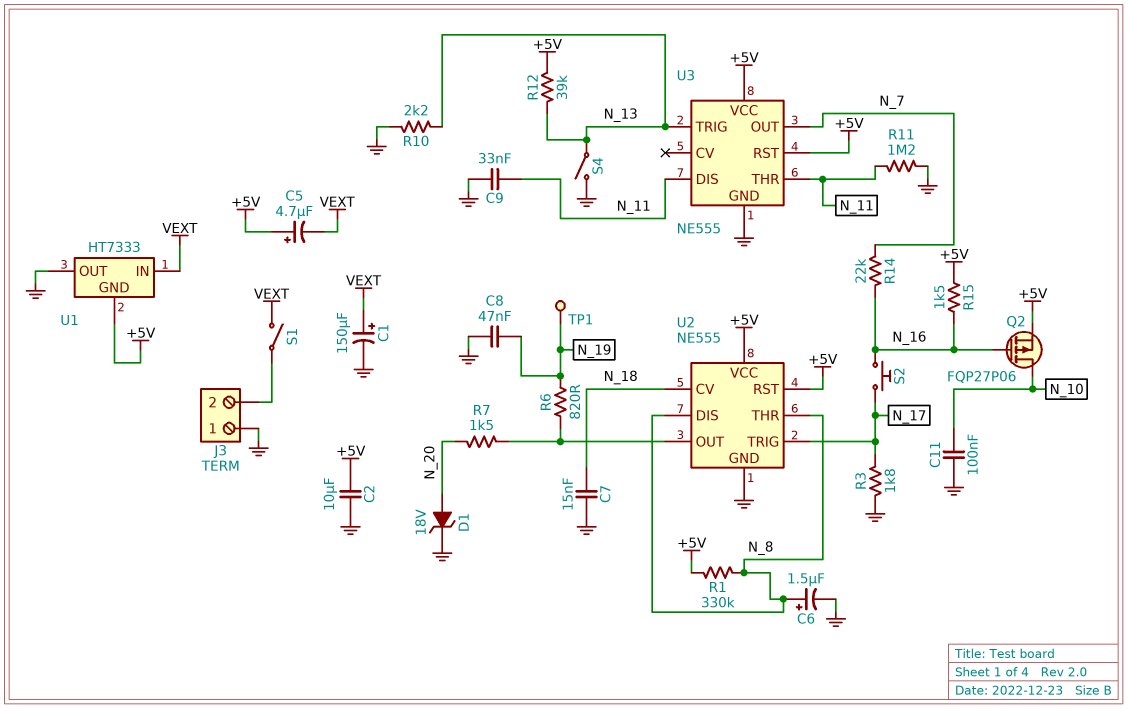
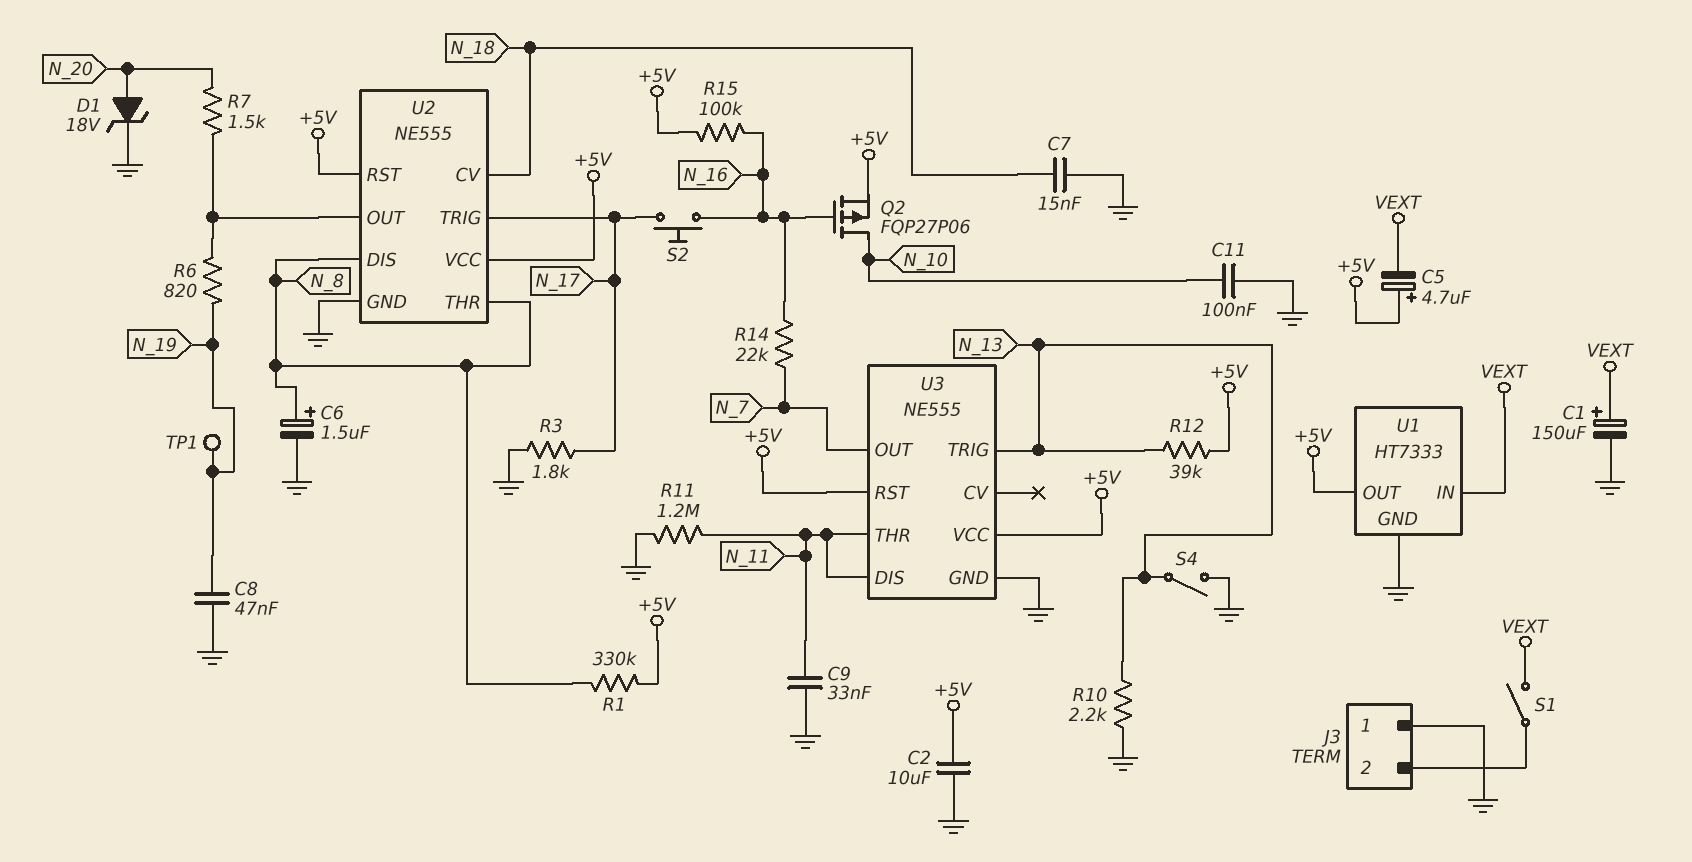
R15: 1.5k (+5V, N_16) -> 100k (+5V, N_16)
U1 pin GND: +5V -> GND
U1 pin OUT: GND -> +5V

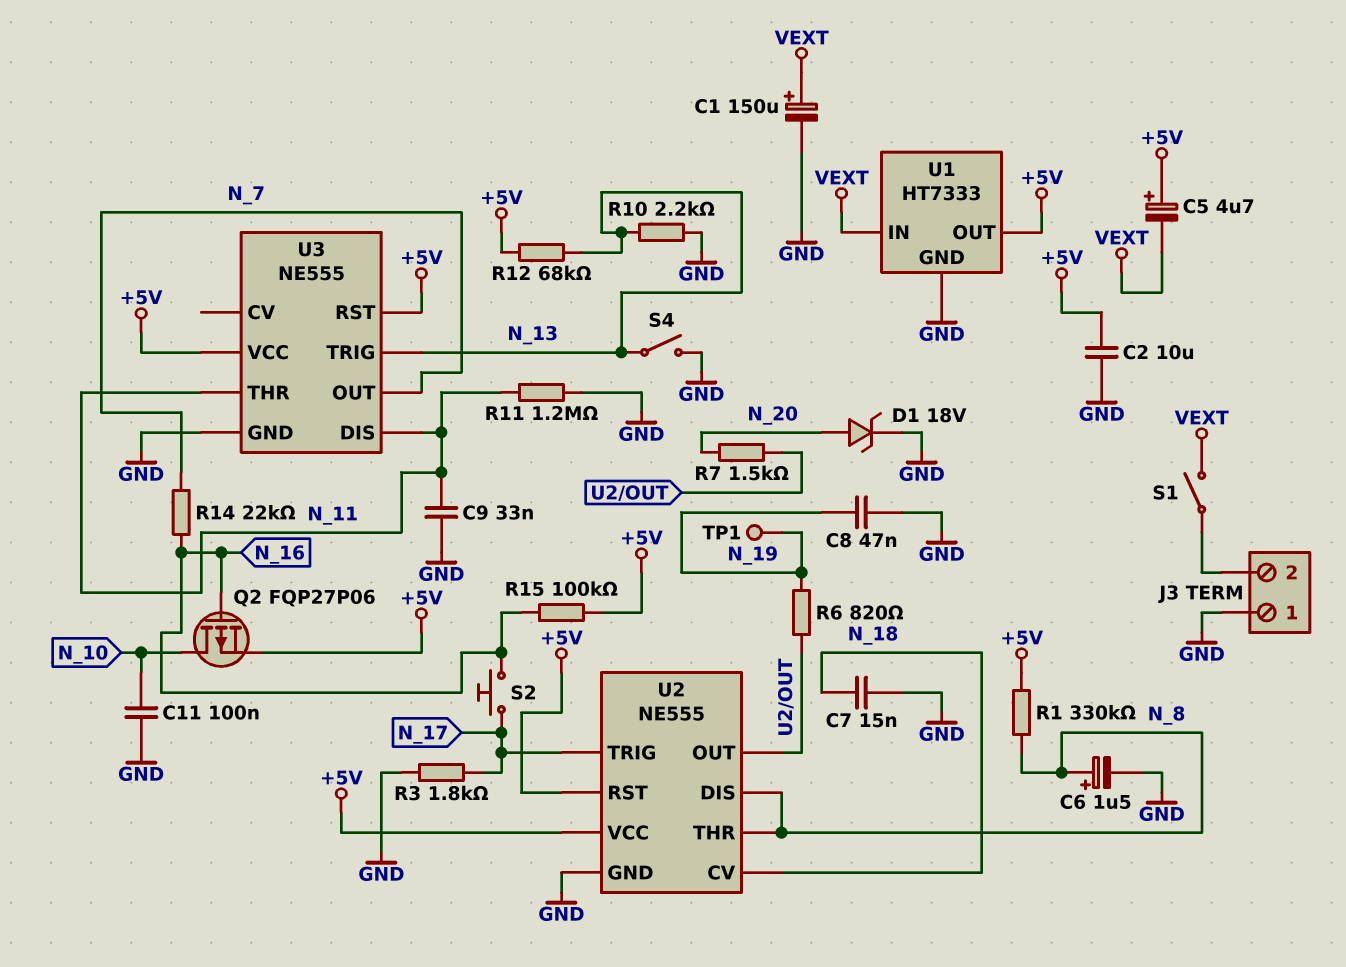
R12: 39k (+5V, N_13) -> 68k (+5V, N_13)

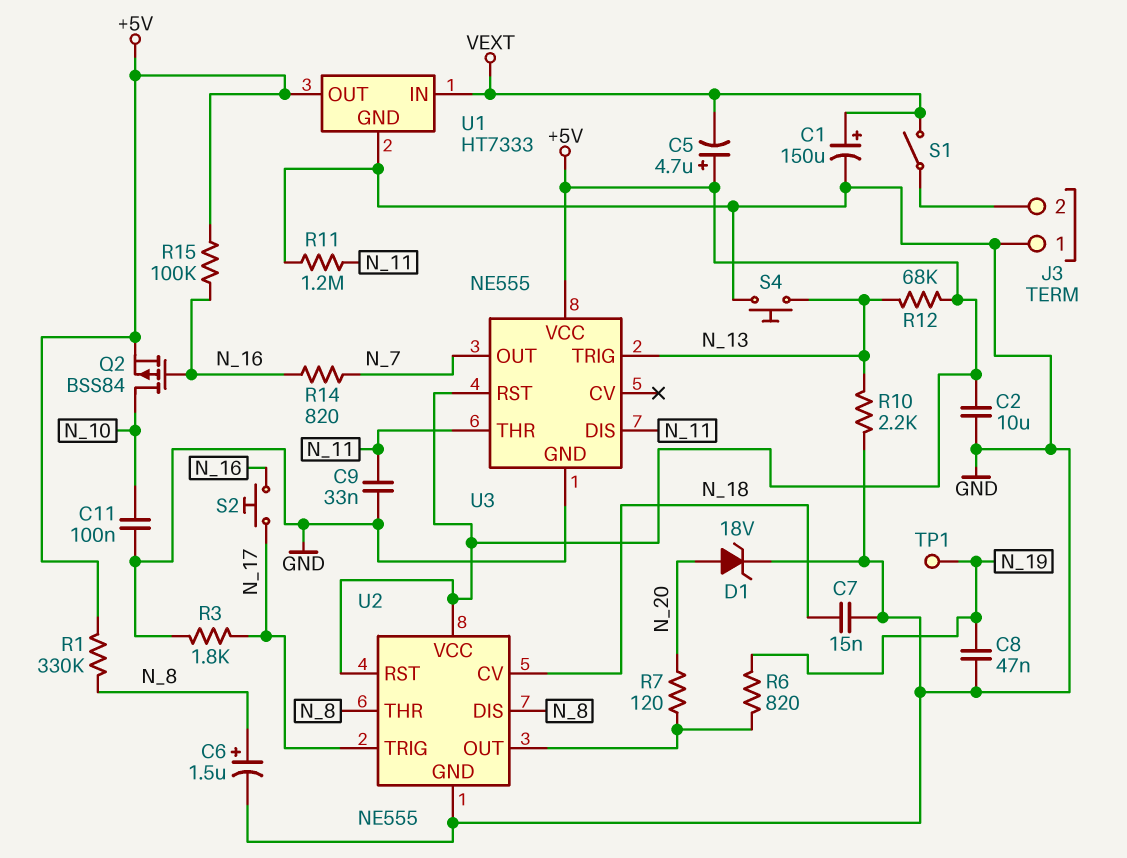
Q2: PMOS FQP27P06 (G N_16, D N_10, S +5V) -> PMOS BSS84 (G N_16, D N_10, S +5V)
R7: 1.5k (N_20, U2/OUT) -> 120 (N_20, U2/OUT)
R14: 22k (N_7, N_16) -> 820 (N_7, N_16)
S4: switch (GND, N_13) -> button (GND, N_13)

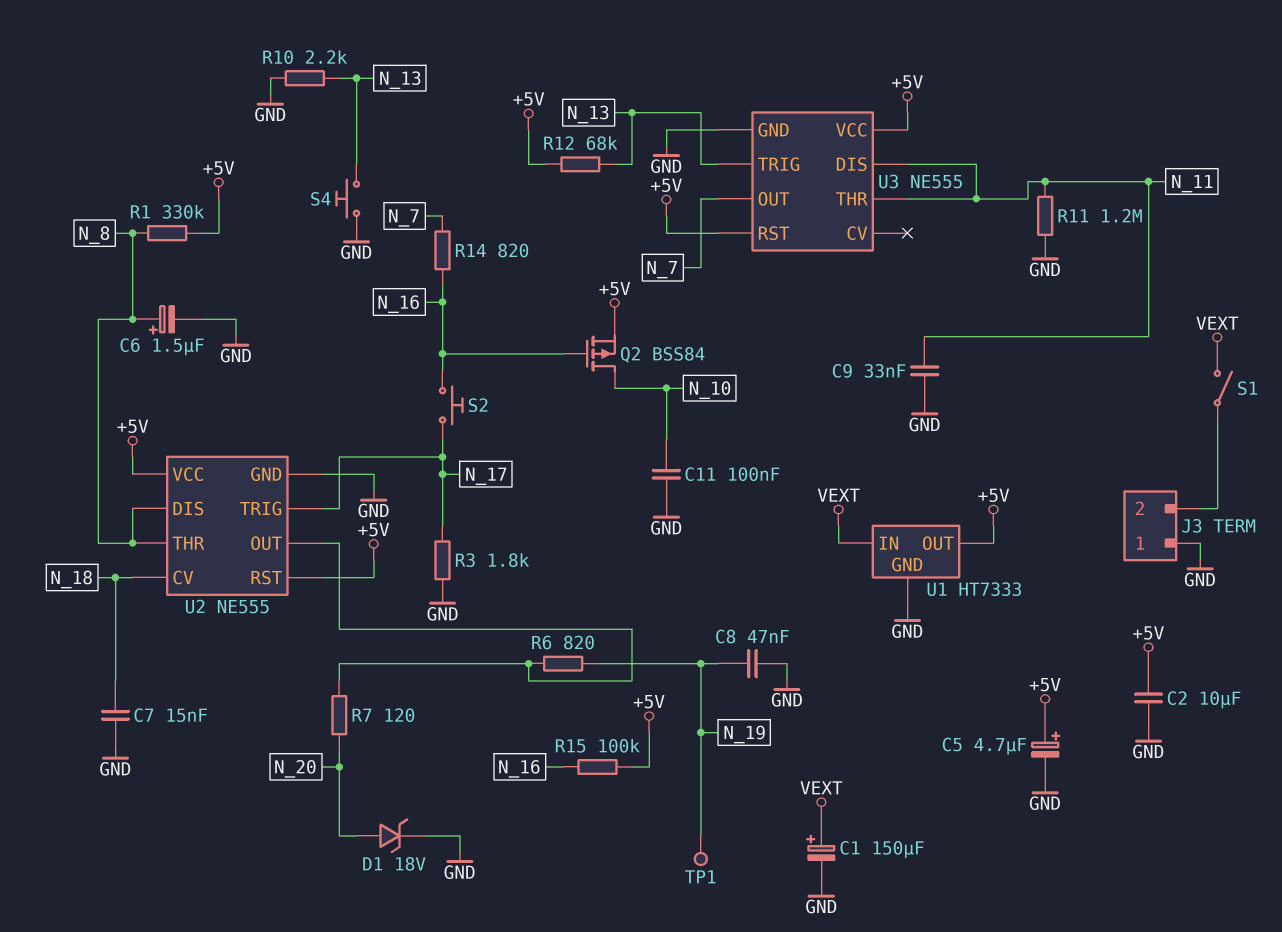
C5: 4.7uF (plus +5V, minus VEXT) -> 4.7uF (plus +5V, minus GND)

